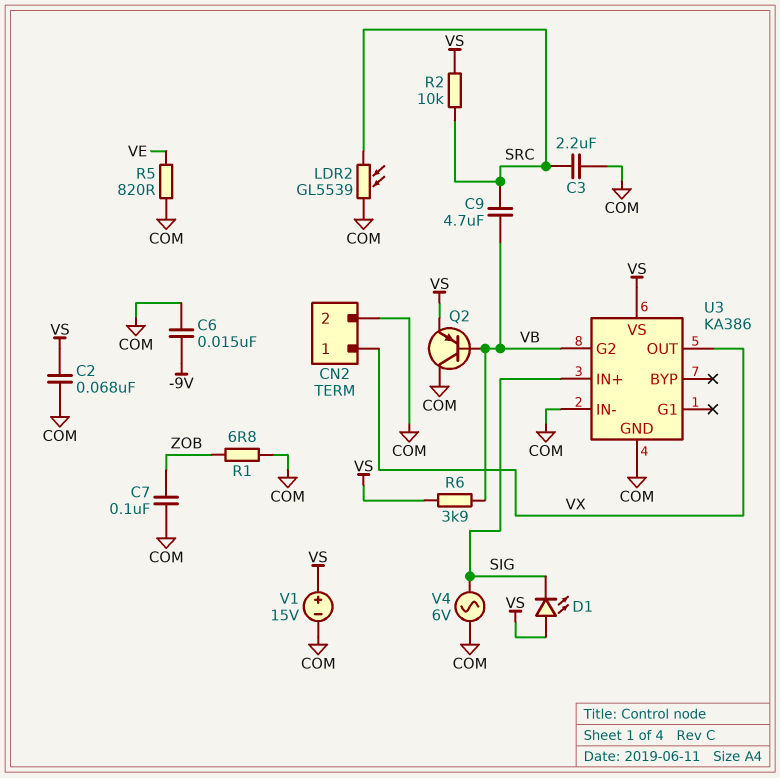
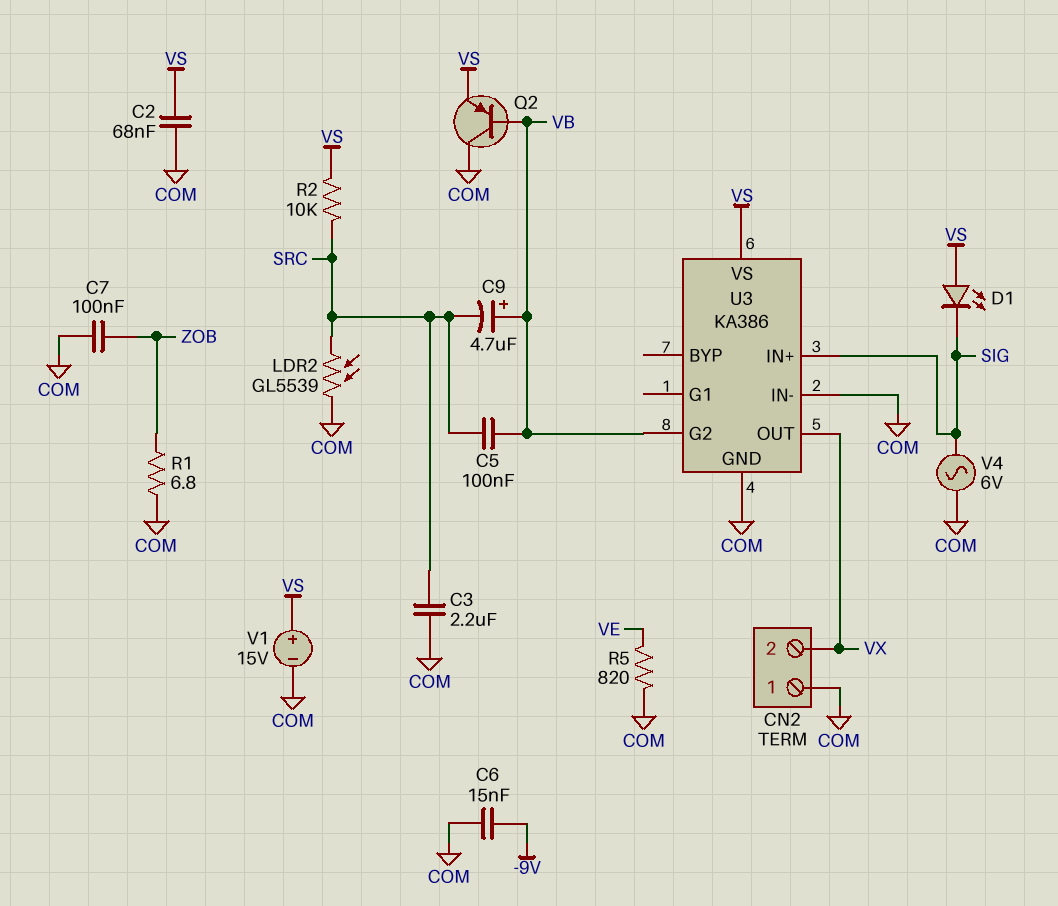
C5: none -> 100nF (SRC, VB)
C9: 4.7uF (SRC, VB) -> 4.7uF (plus VB, minus SRC)
CN2 pin 1: VX -> COM
CN2 pin 2: COM -> VX
R6: 3.9k (VB, VS) -> none

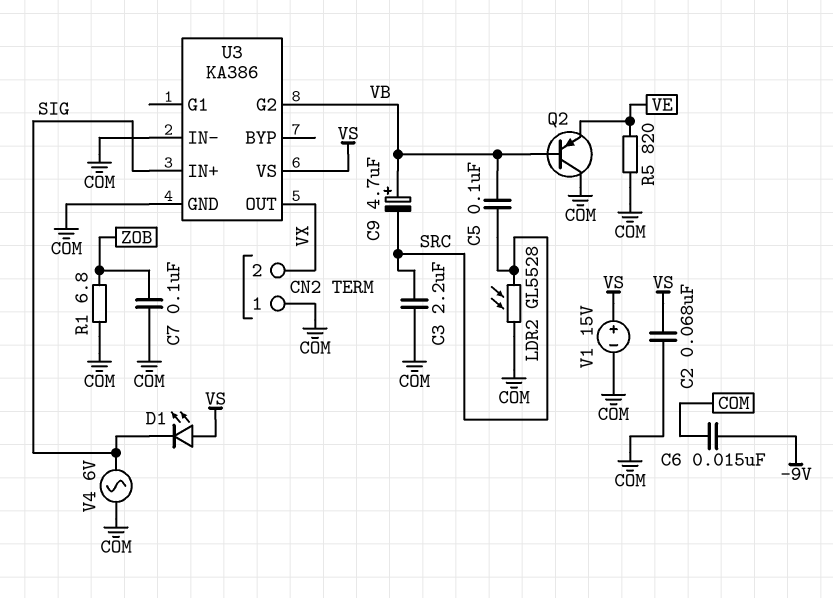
LDR2: GL5539 (COM, SRC) -> GL5528 (COM, SRC)
Q2: PNP (B VB, C COM, E VS) -> PNP (B VB, C COM, E VE)
R2: 10k (SRC, VS) -> none

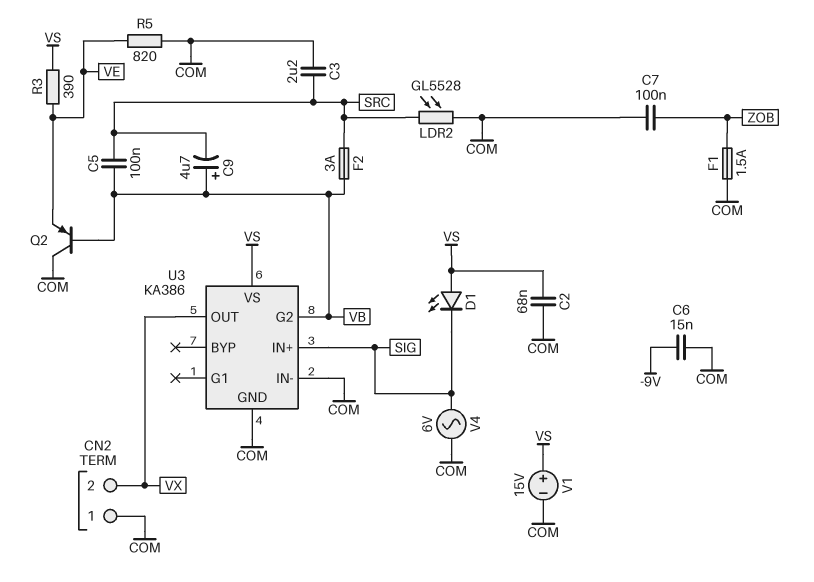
F1: none -> 1.5A (COM, ZOB)
F2: none -> 3A (SRC, VB)
R1: 6.8 (COM, ZOB) -> none
R3: none -> 390 (VE, VS)

